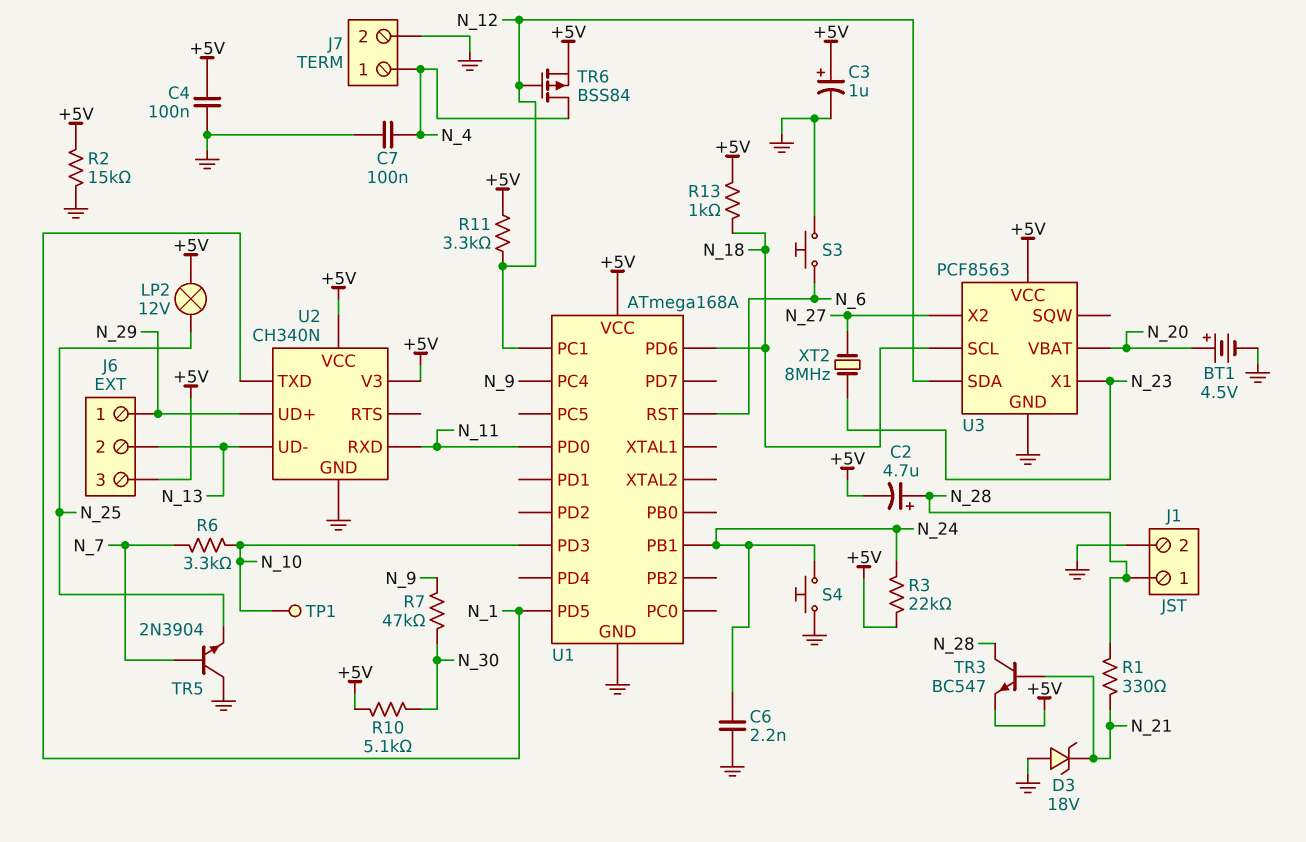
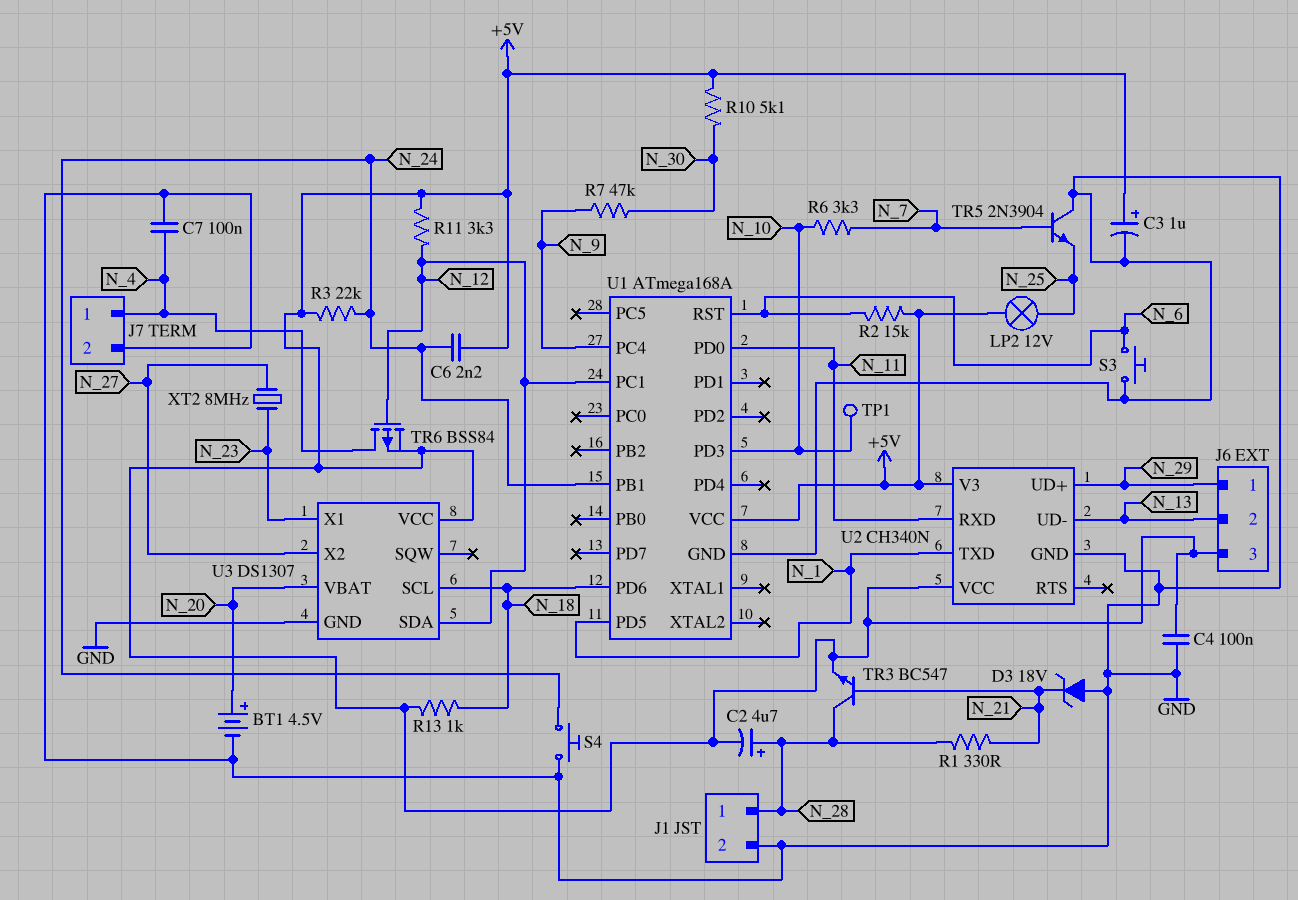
C6: 2.2nF (GND, N_24) -> 2.2nF (+5V, N_24)
R2: 15k (+5V, GND) -> 15k (+5V, N_6)
U3: PCF8563 -> DS1307

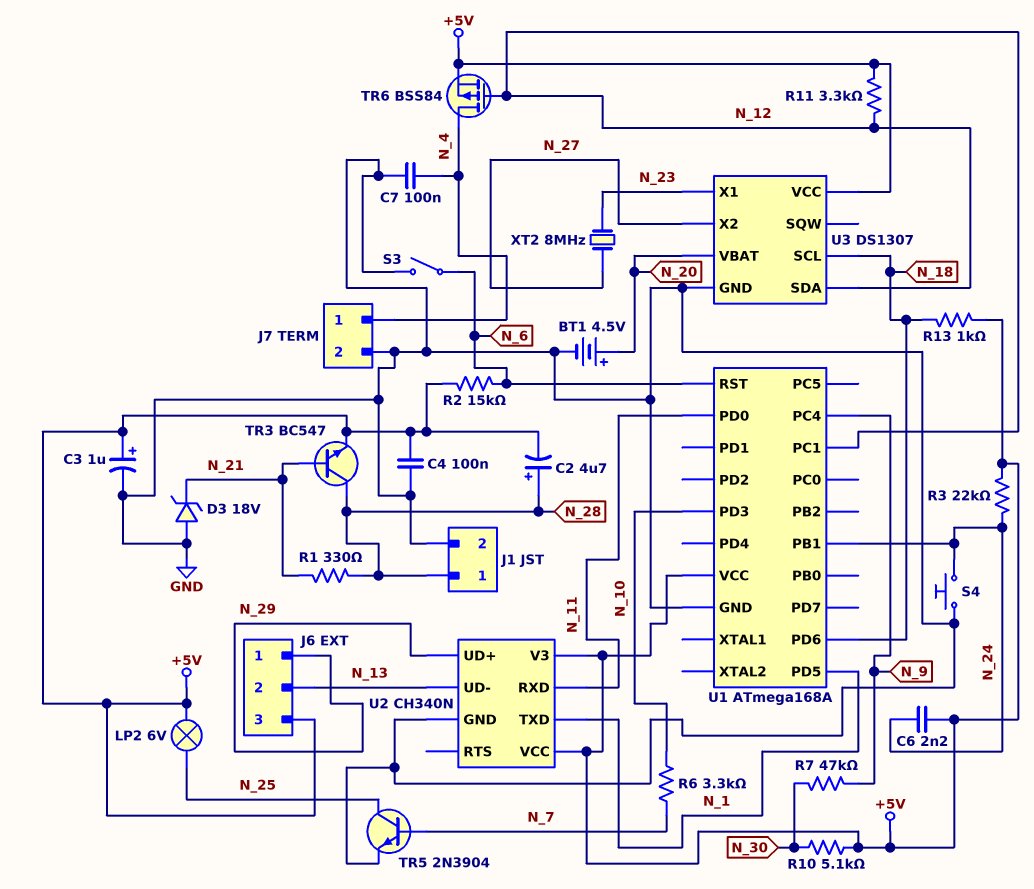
LP2: lamp 12V (+5V, N_25) -> lamp 6V (+5V, N_25)
S3: button (GND, N_6) -> switch (GND, N_6)
TP1: test point (N_10) -> none
TR5: NPN 2N3904 (B N_7, C GND, E N_25) -> NPN 2N3904 (B N_7, C N_25, E GND)

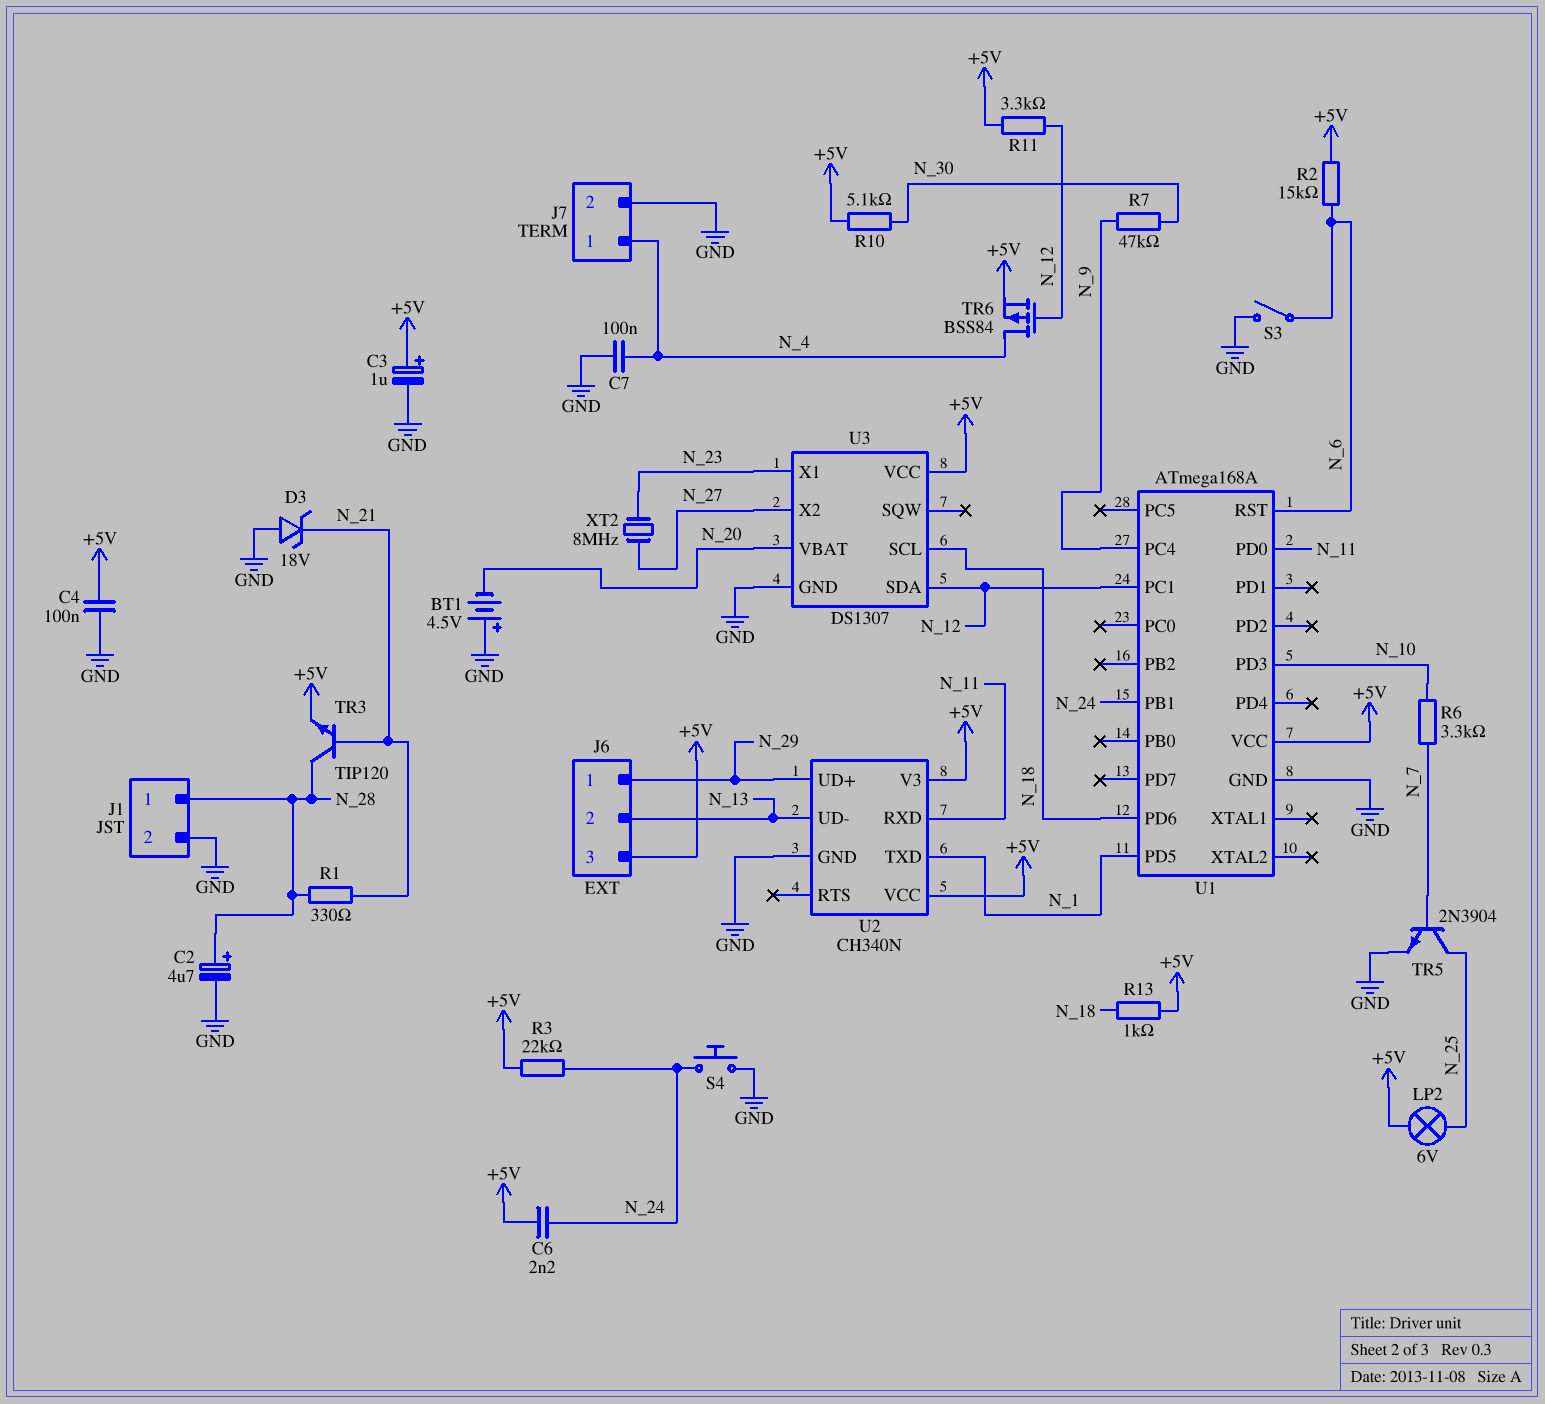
BT1: 4.5V (plus N_20, minus GND) -> 4.5V (plus GND, minus N_20)
C2: 4.7uF (plus N_28, minus +5V) -> 4.7uF (plus N_28, minus GND)
TR3: NPN BC547 (B N_21, C N_28, E +5V) -> NPN TIP120 (B N_21, C N_28, E +5V)

